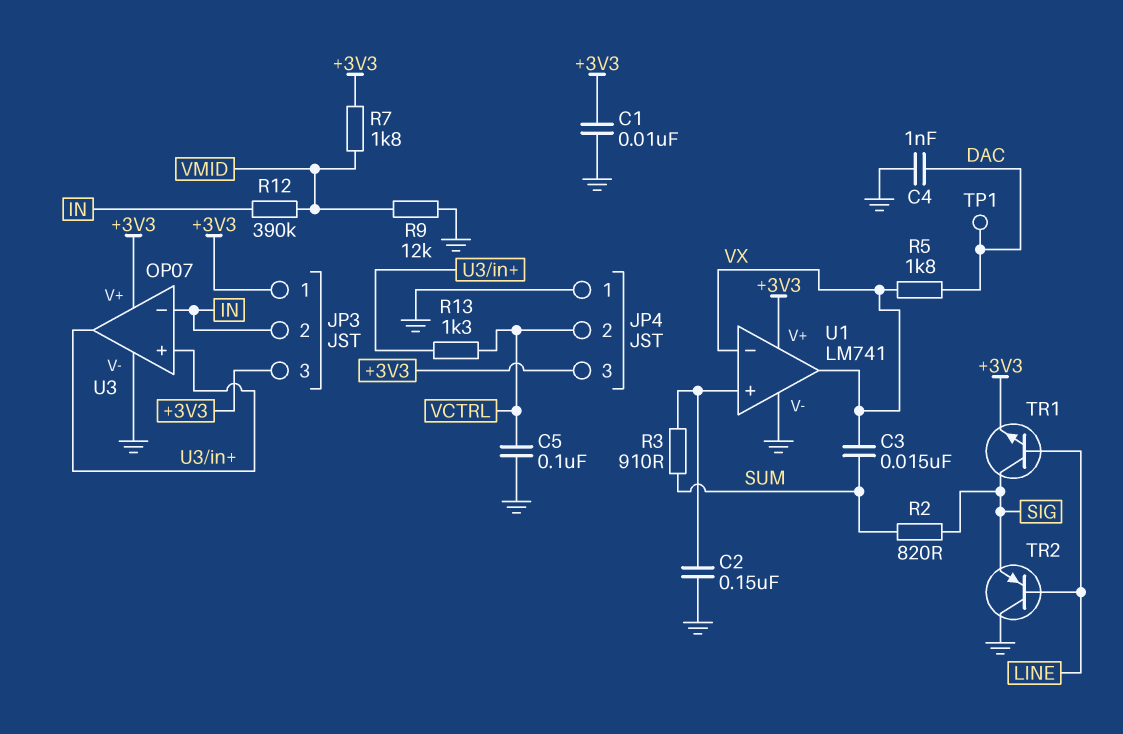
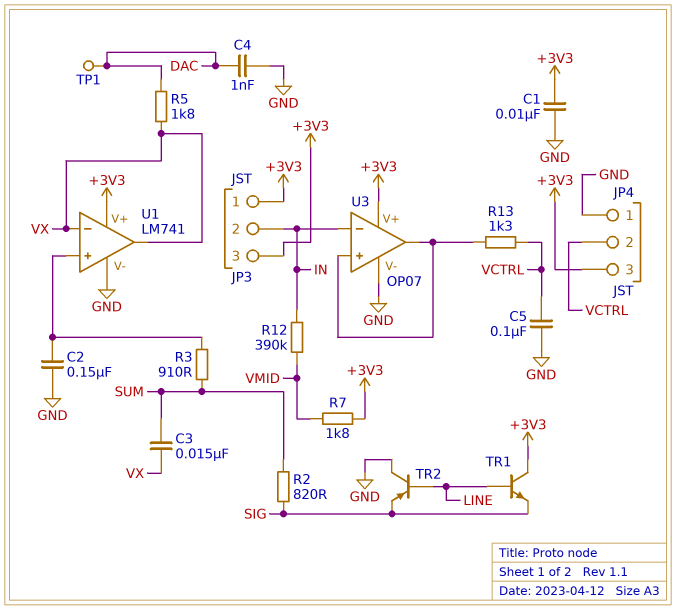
R9: 12k (GND, VMID) -> none
TR1: NPN (B LINE, C SIG, E +3V3) -> NPN (B LINE, C +3V3, E SIG)

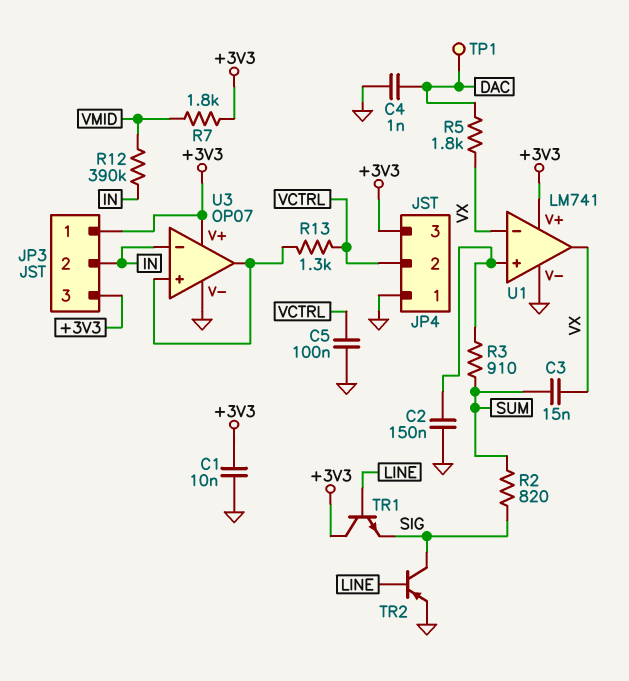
TR2: PNP (B LINE, C GND, E SIG) -> PNP (B LINE, C SIG, E GND)

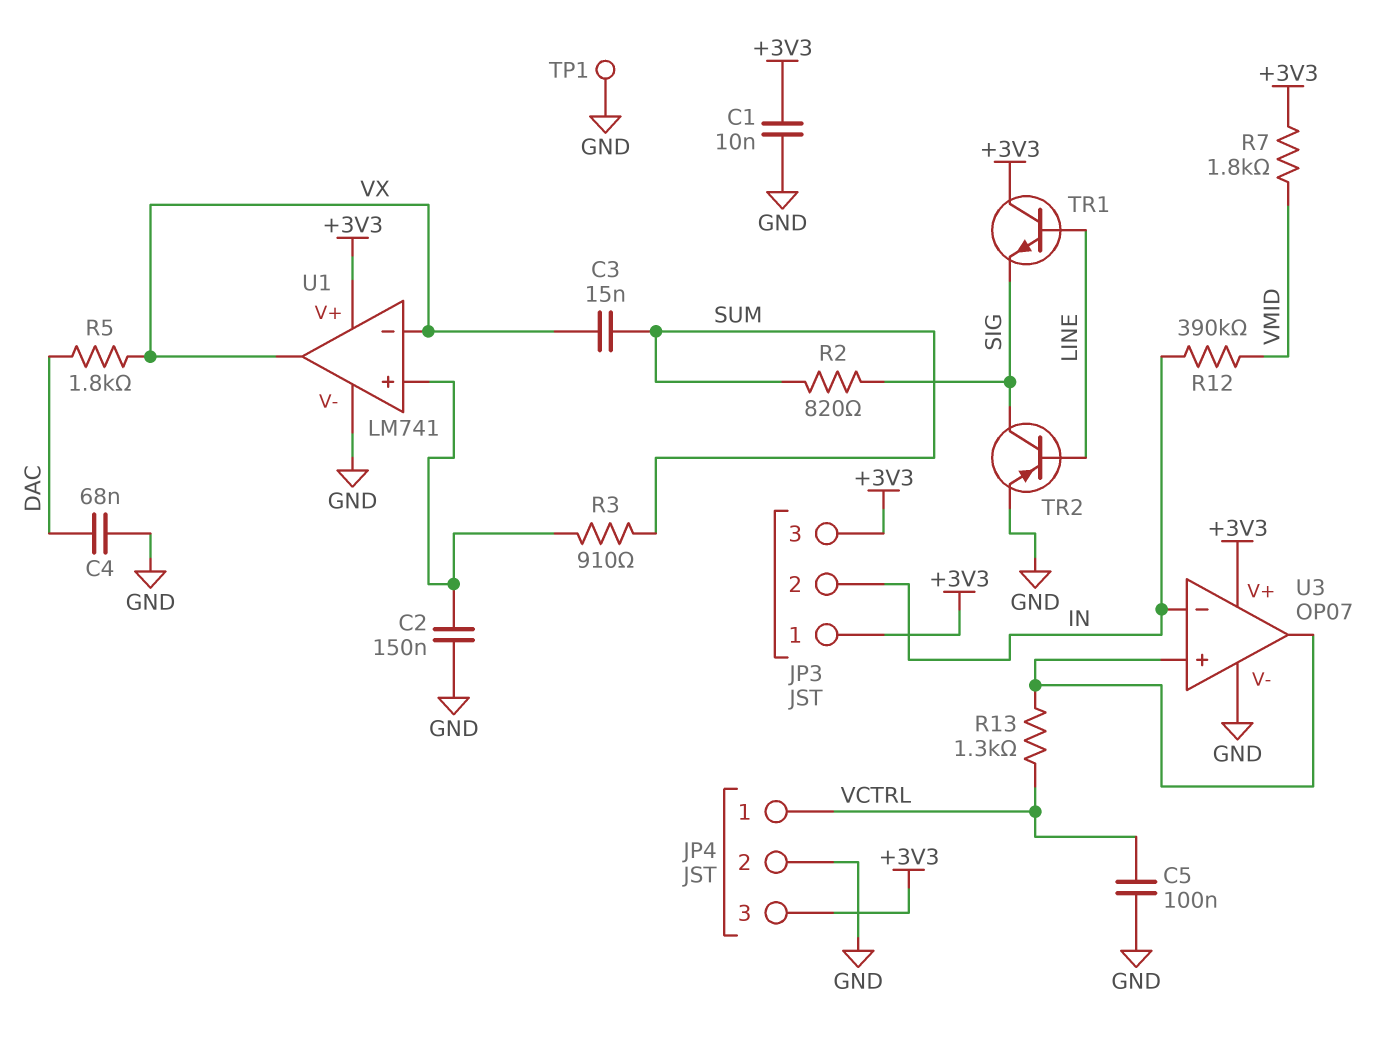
C4: 1nF (DAC, GND) -> 68nF (DAC, GND)
JP4 pin 1: GND -> VCTRL
JP4 pin 2: VCTRL -> GND
TP1: test point (DAC) -> test point (GND)

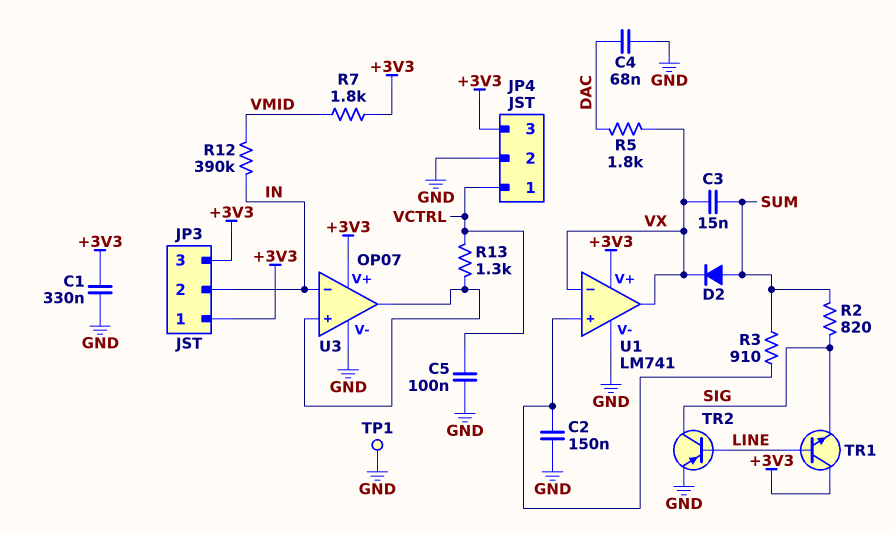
C1: 10nF (+3V3, GND) -> 330nF (+3V3, GND)
D2: none -> diode (A SUM, K VX)

